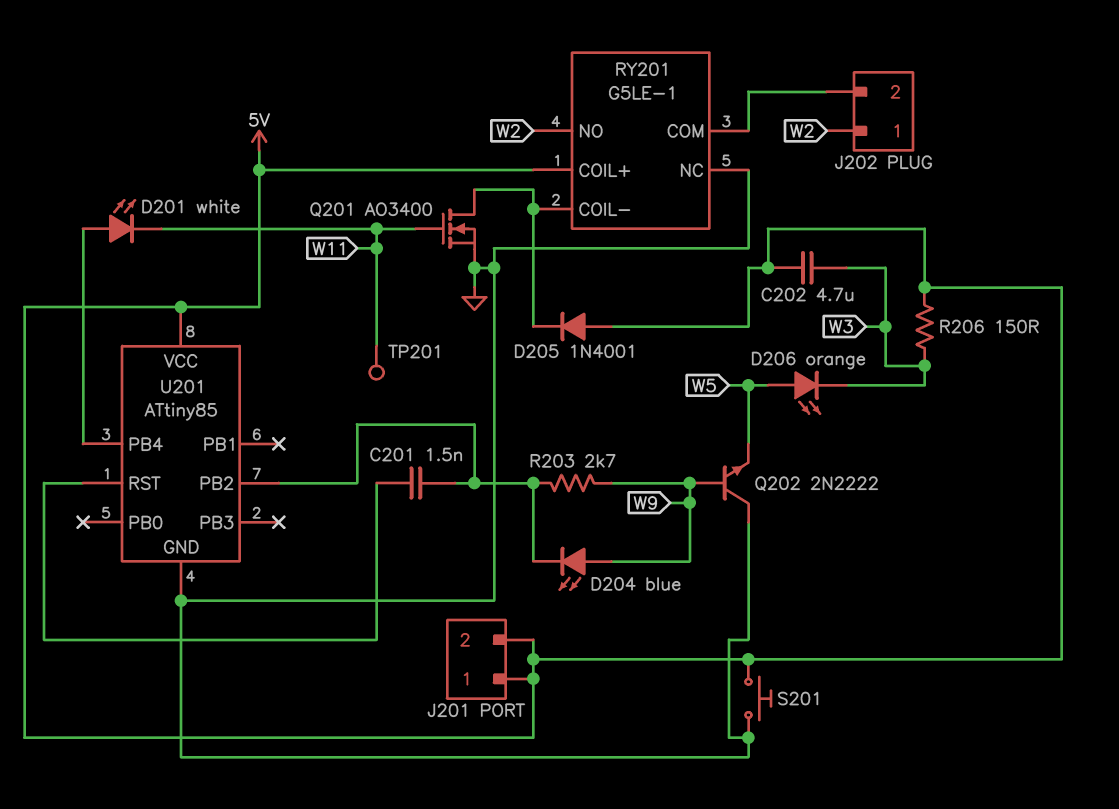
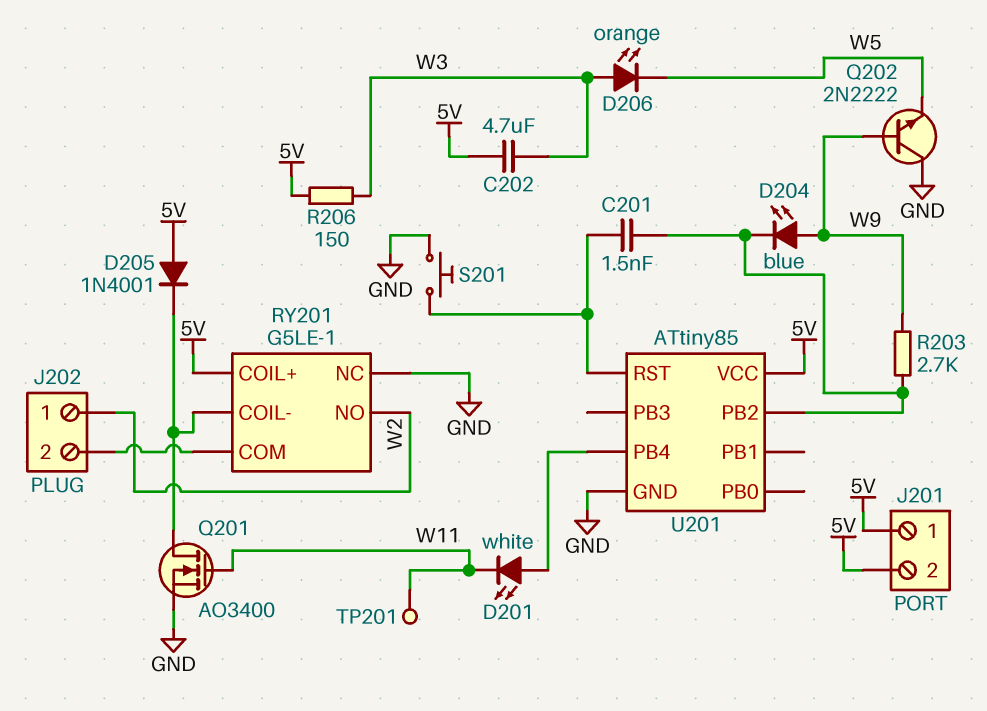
D206: LED orange (A W5, K W3) -> LED orange (A W3, K W5)
S201: button (5V, GND) -> button (GND, U201/RST)

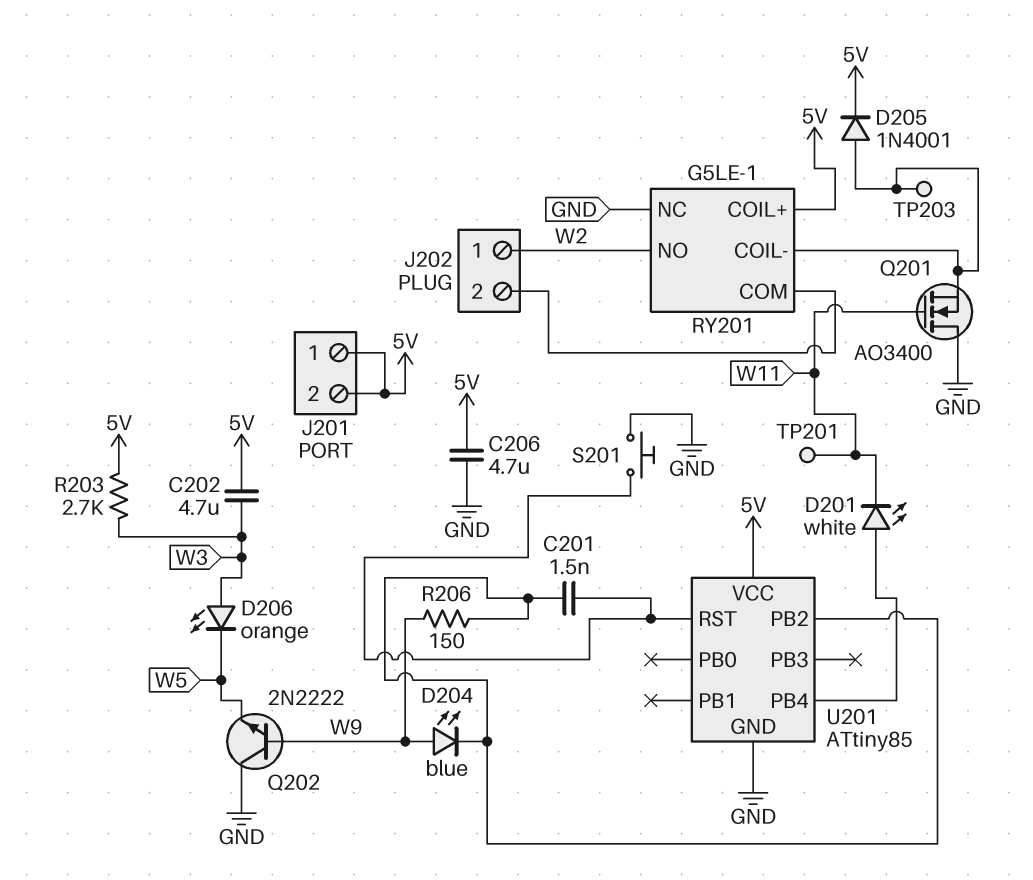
C206: none -> 4.7uF (5V, GND)
D205: diode 1N4001 (A 5V, K RY201/COIL-) -> diode 1N4001 (A RY201/COIL-, K 5V)
Q201: NMOS AO3400 (G W11, D RY201/COIL-, S GND) -> NMOS AO3400 (G W11, D GND, S RY201/COIL-)
R203: 2.7k (U201/PB2, W9) -> 2.7k (5V, W3)
R206: 150 (5V, W3) -> 150 (U201/PB2, W9)
TP203: none -> test point (RY201/COIL-)

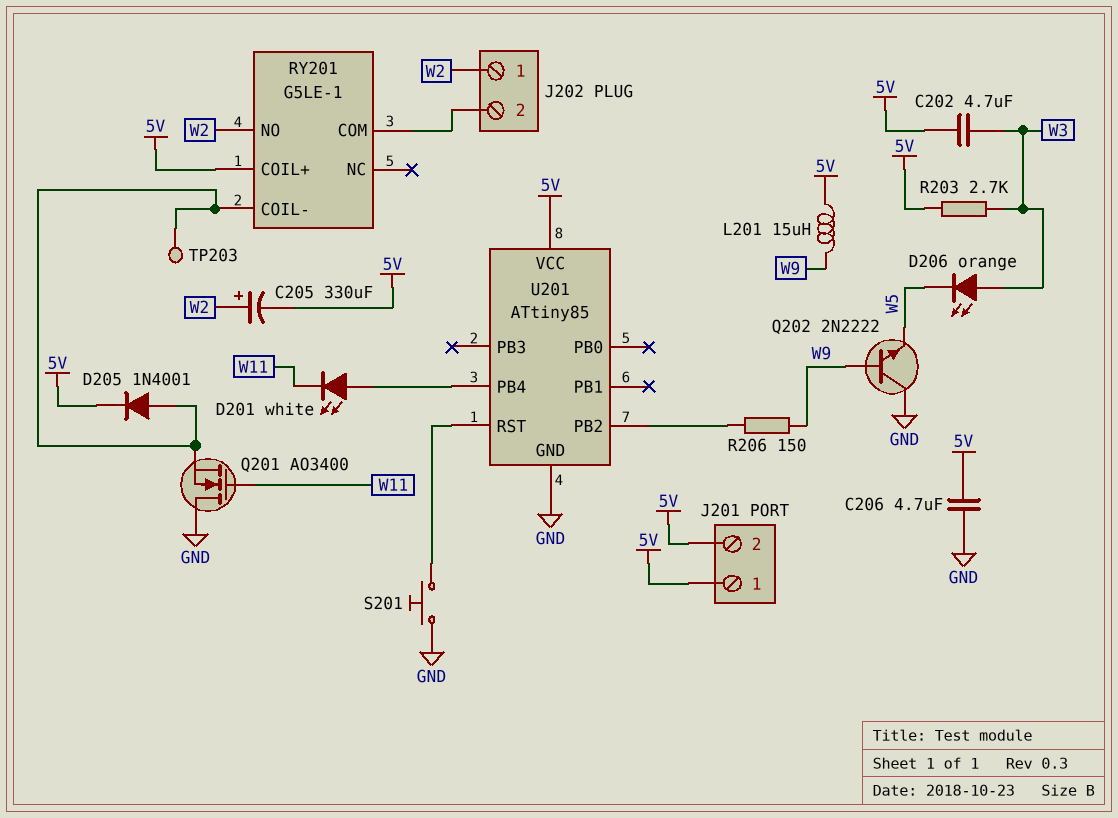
C201: 1.5nF (U201/PB2, U201/RST) -> none
C205: none -> 330uF (plus W2, minus 5V)
D204: LED blue (A W9, K U201/PB2) -> none
L201: none -> 15uH (5V, W9)
RY201 pin NC: GND -> none
TP201: test point (W11) -> none

